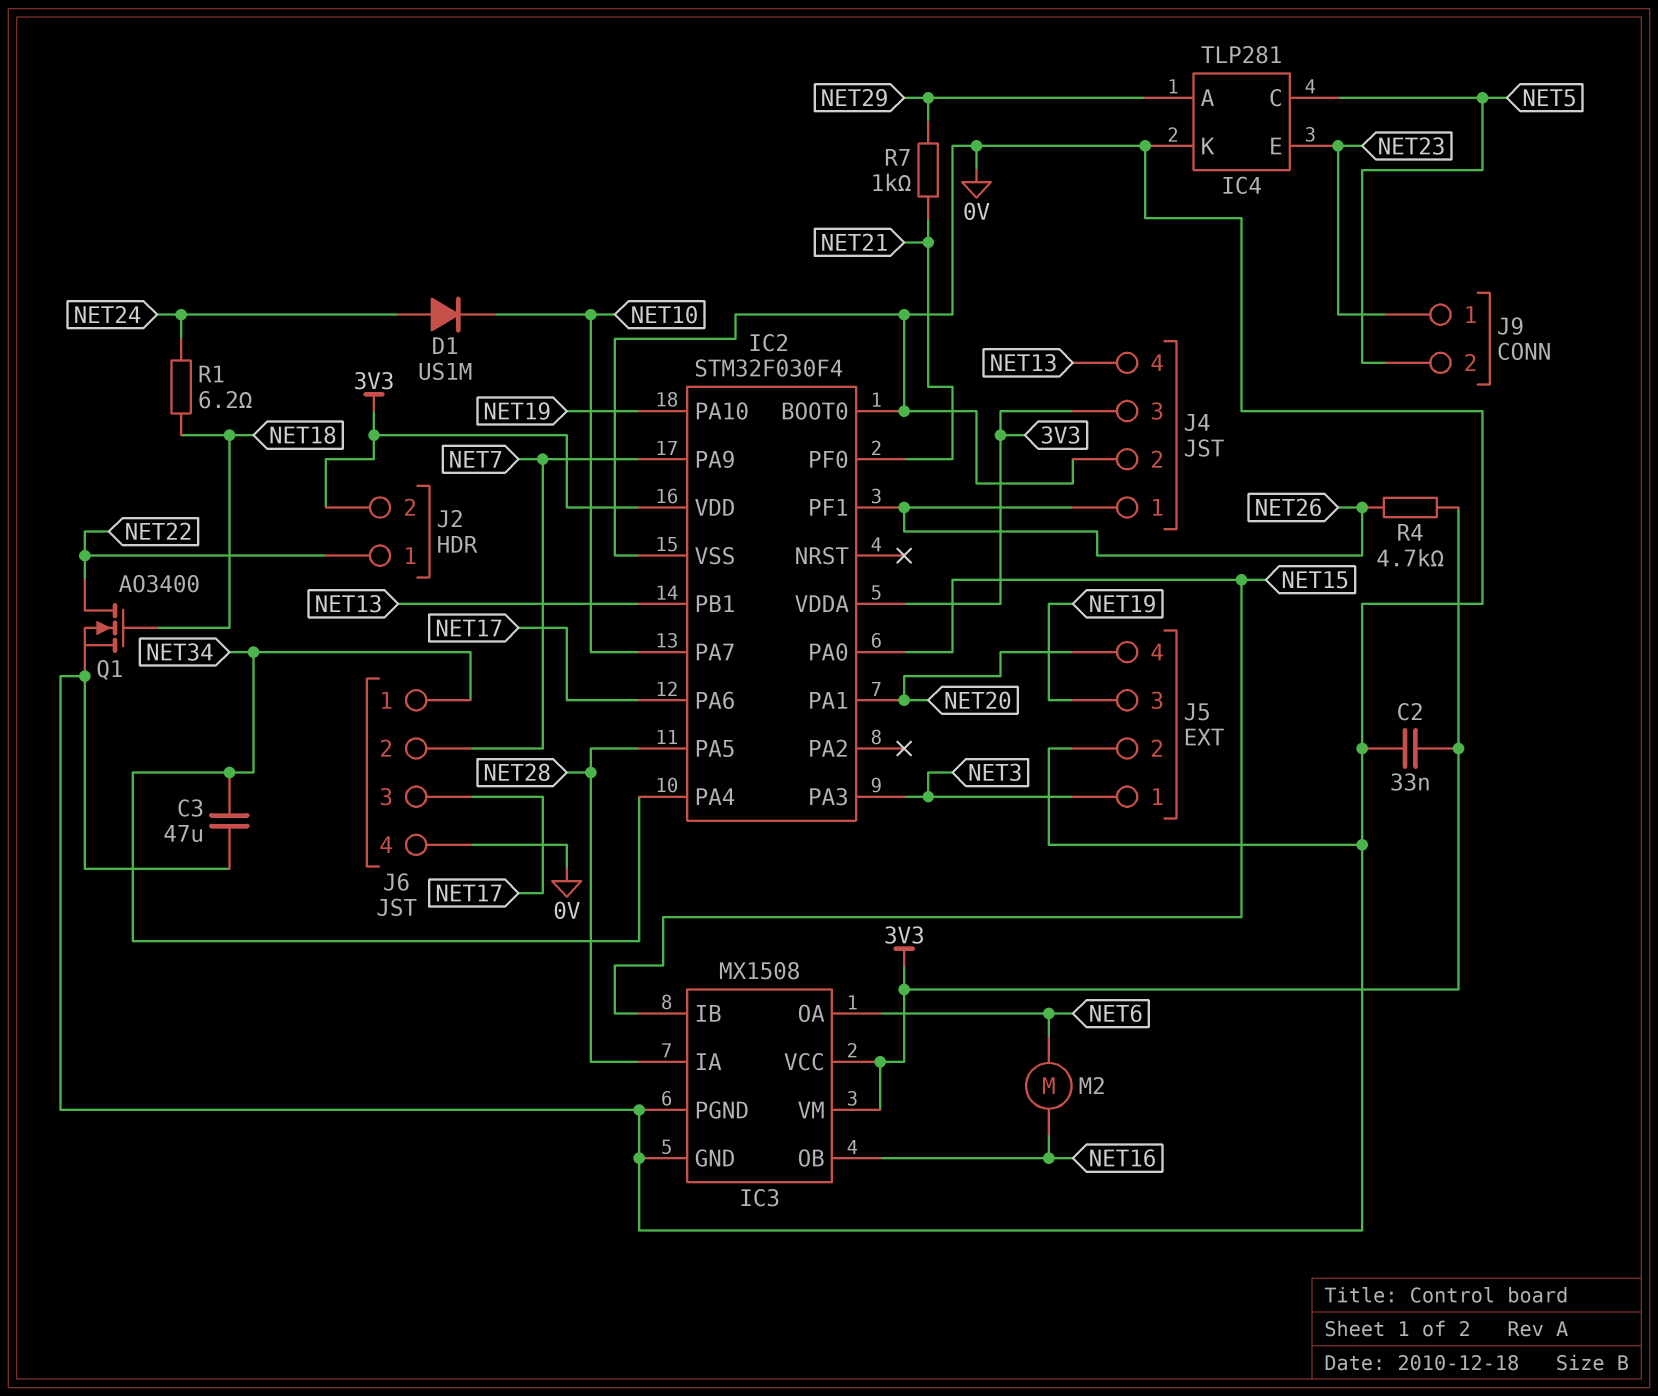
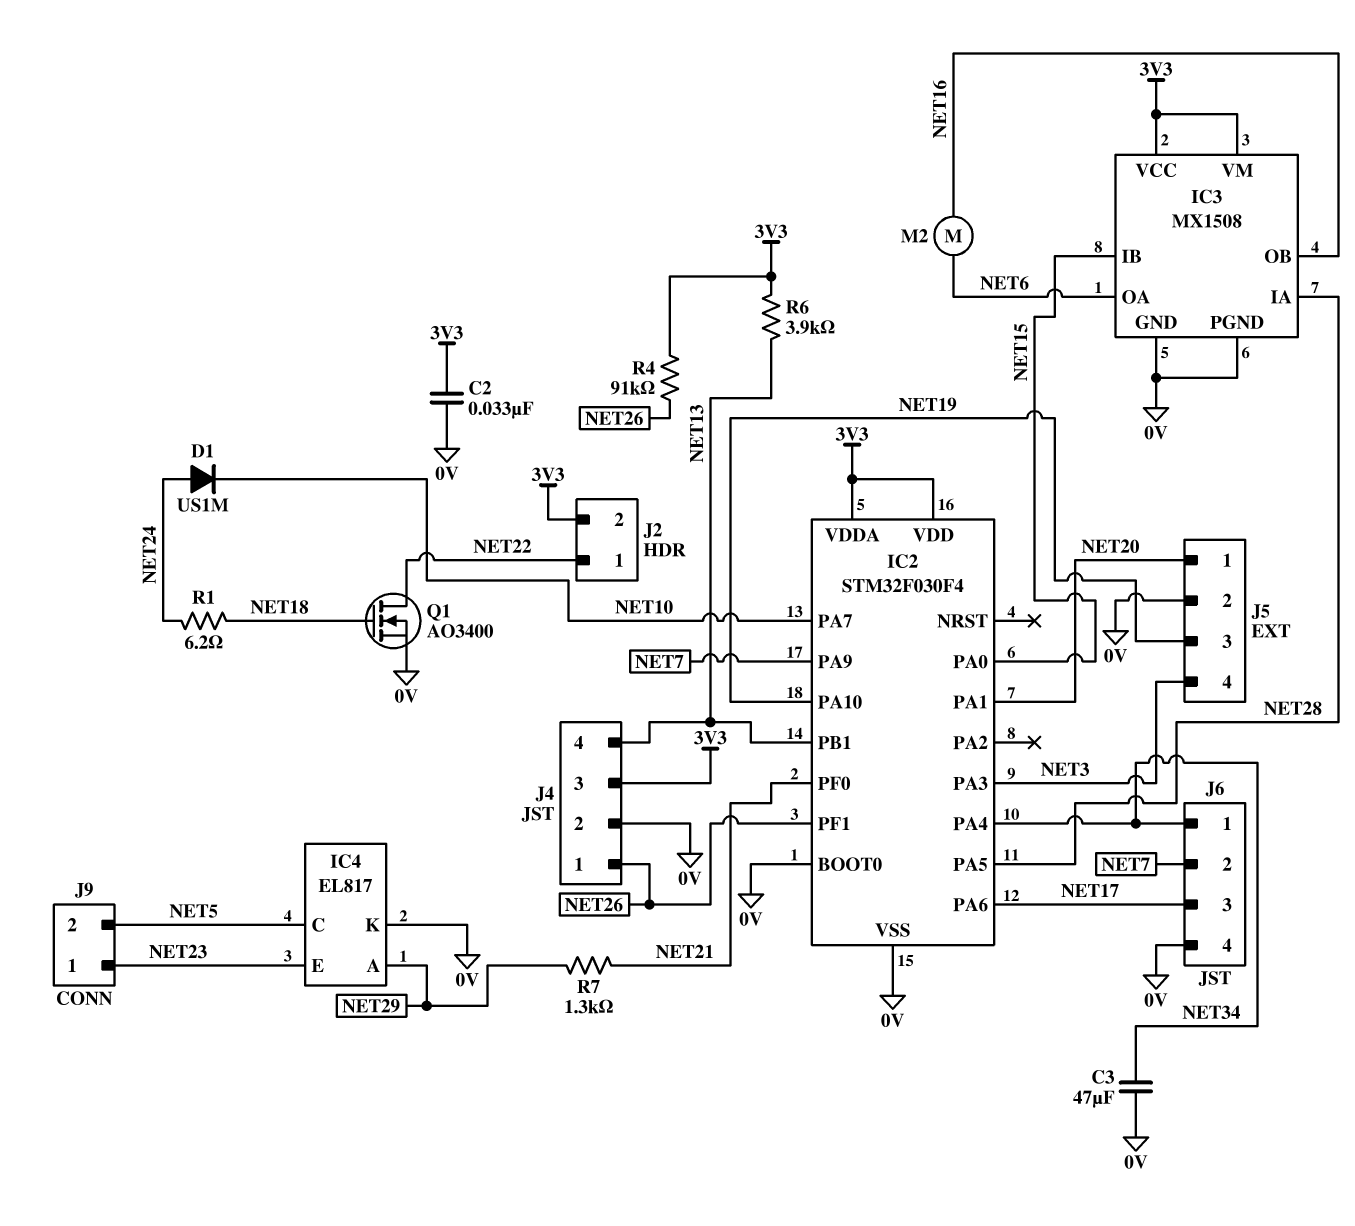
IC4: TLP281 -> EL817
J5 pin 1: NET3 -> NET20
J5 pin 4: NET20 -> NET3
R4: 4.7k (3V3, NET26) -> 91k (3V3, NET26)
R6: none -> 3.9k (3V3, NET13)
R7: 1k (NET21, NET29) -> 1.3k (NET21, NET29)

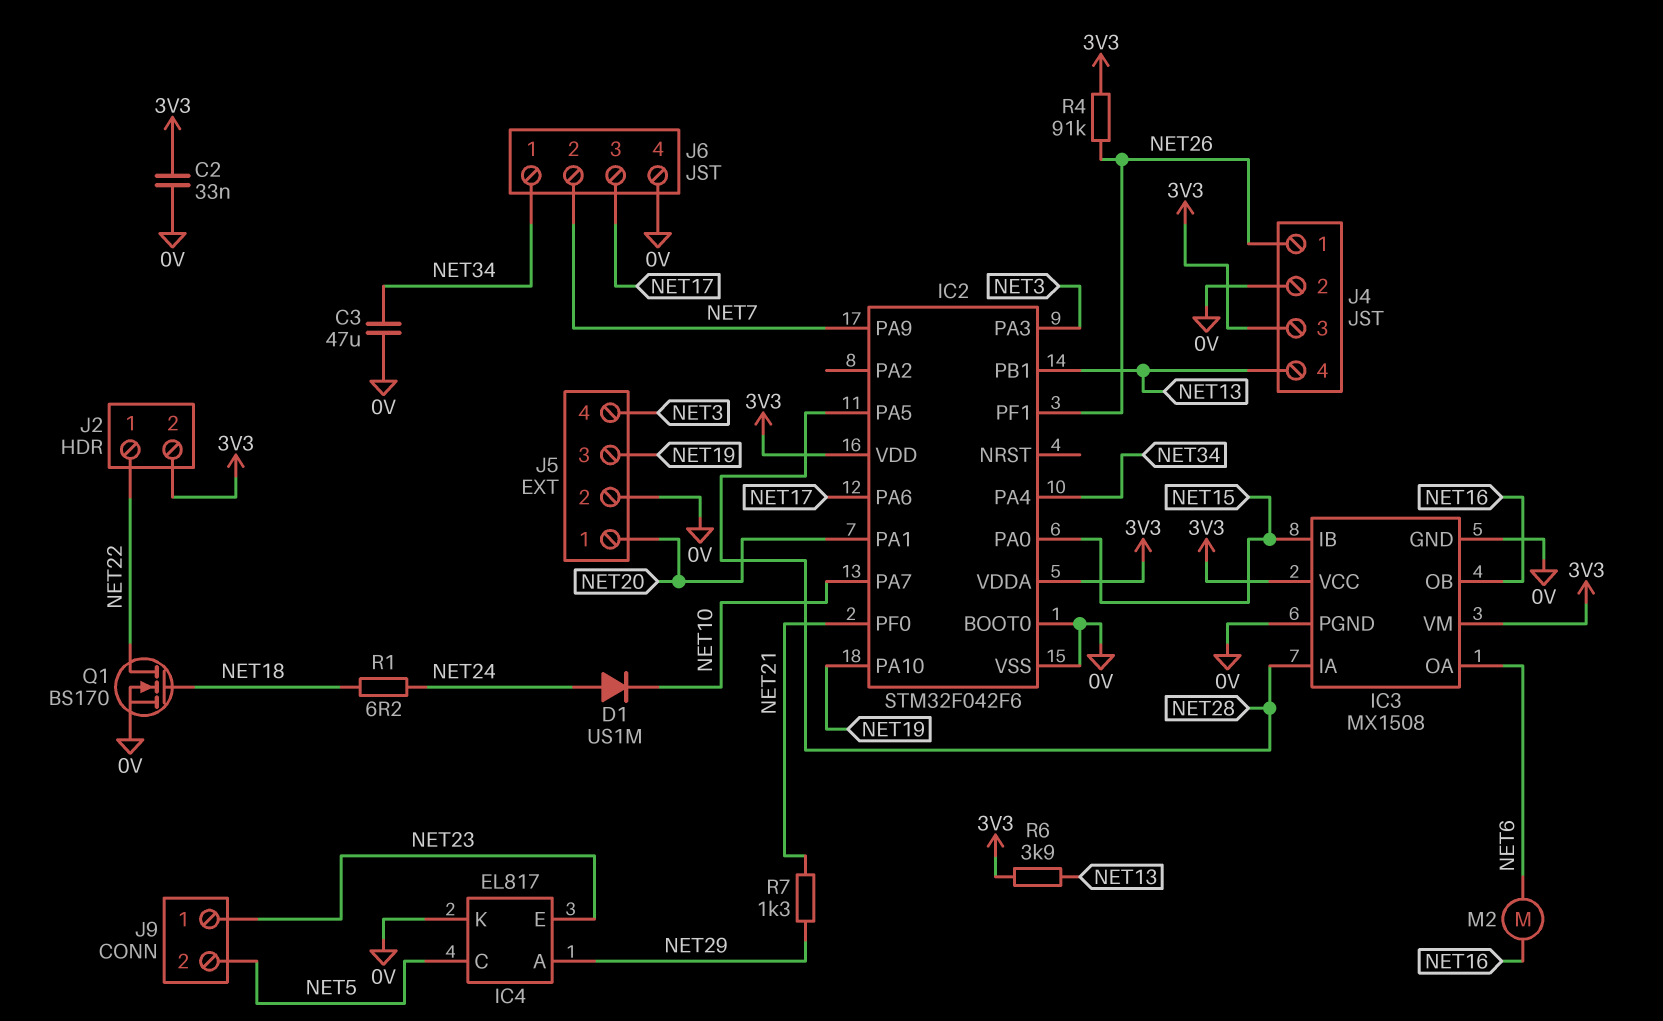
IC2: STM32F030F4 -> STM32F042F6
Q1: NMOS AO3400 (G NET18, D NET22, S 0V) -> NMOS BS170 (G NET18, D NET22, S 0V)

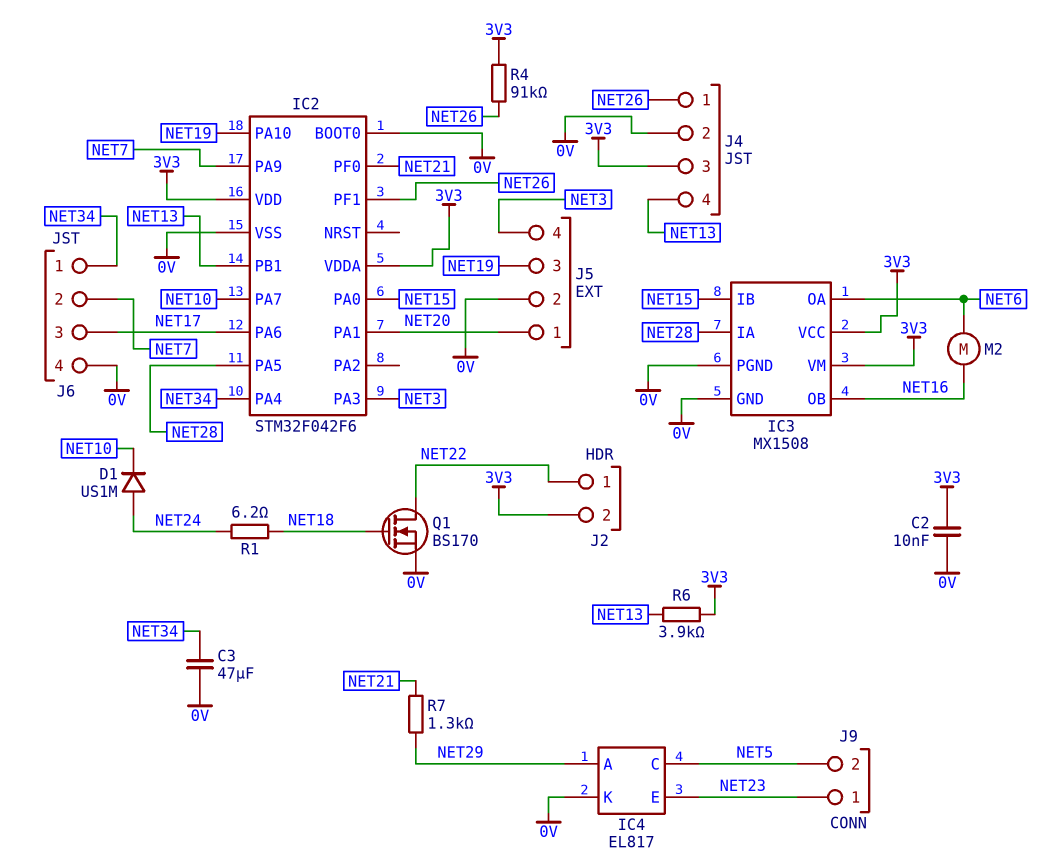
C2: 33nF (0V, 3V3) -> 10nF (0V, 3V3)

